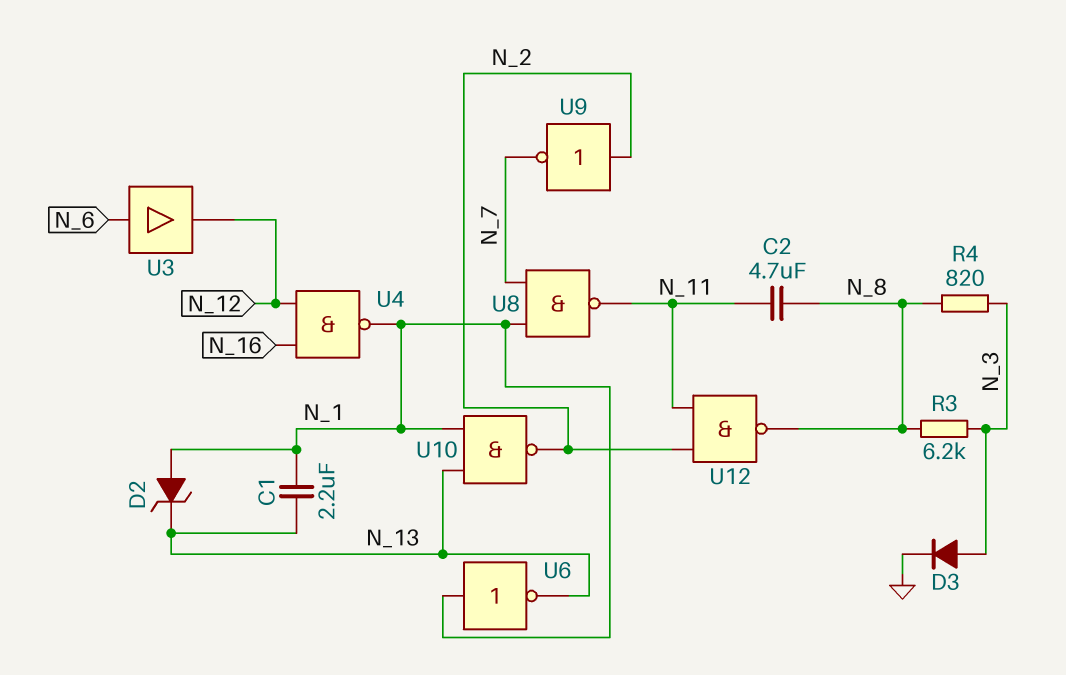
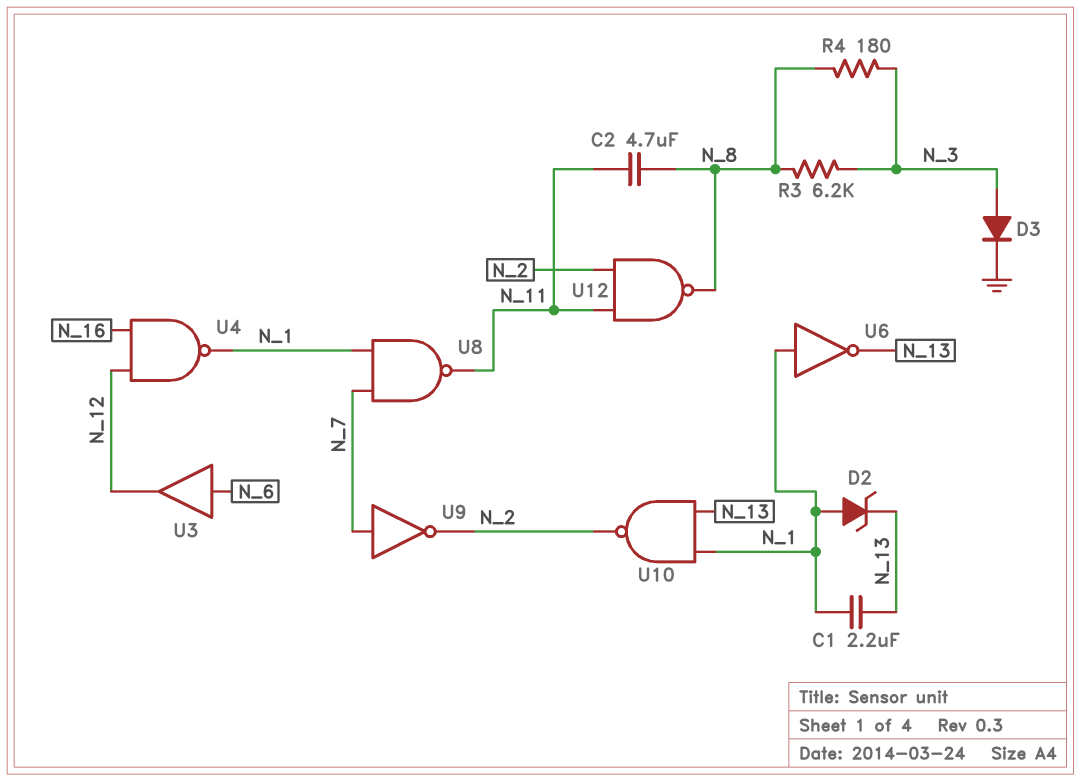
R4: 820 (N_3, N_8) -> 180 (N_3, N_8)
U9: NOT (in N_2, out N_7) -> NOT (in N_7, out N_2)

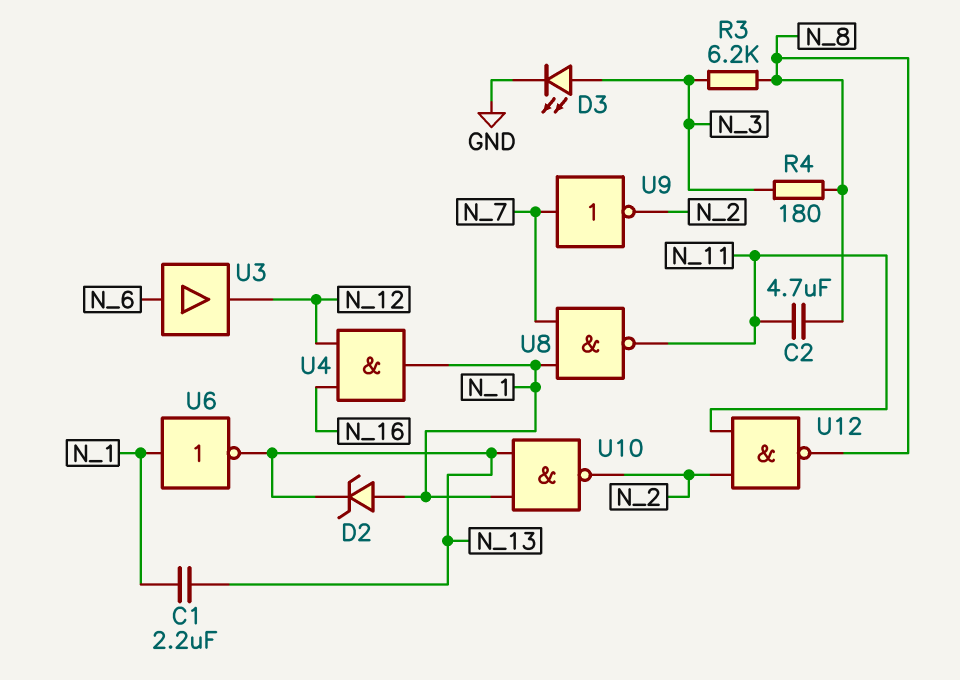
D3: diode (A N_3, K GND) -> LED (A N_3, K GND)
U4: NAND (in N_12, in N_16, out N_1) -> AND (in N_12, in N_16, out N_1)

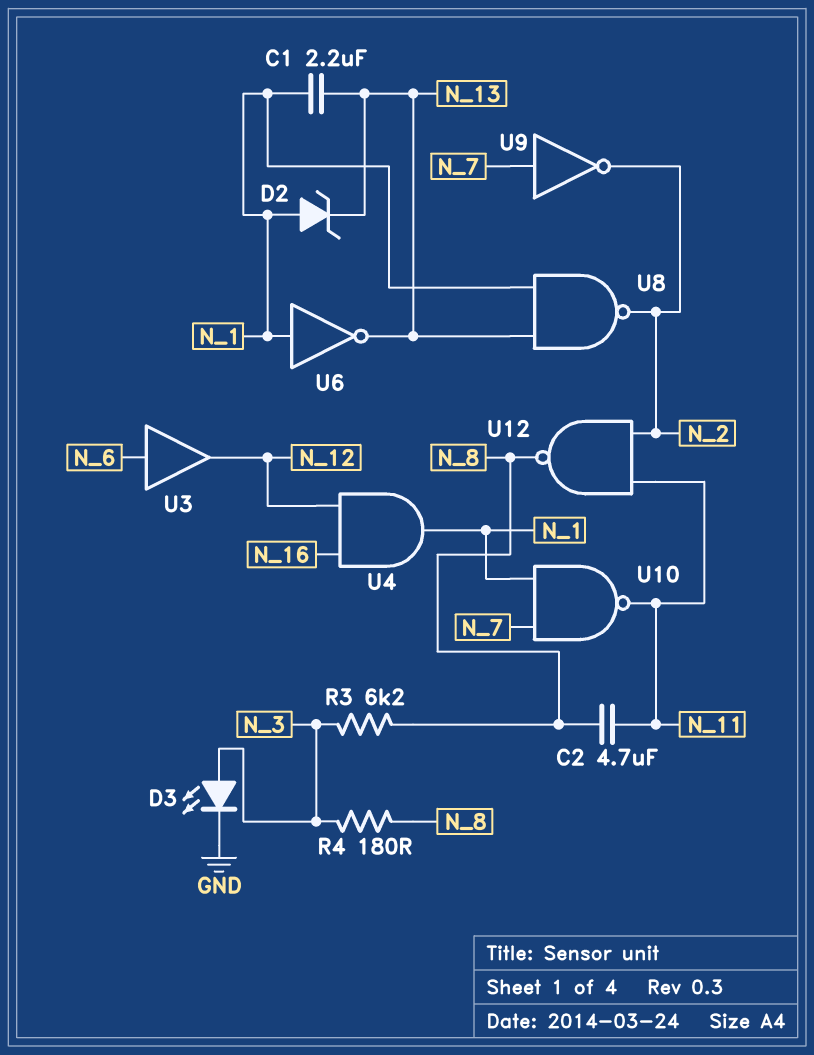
U8: NAND (in N_1, in N_7, out N_11) -> NAND (in N_1, in N_13, out N_2)
U10: NAND (in N_1, in N_13, out N_2) -> NAND (in N_1, in N_7, out N_11)

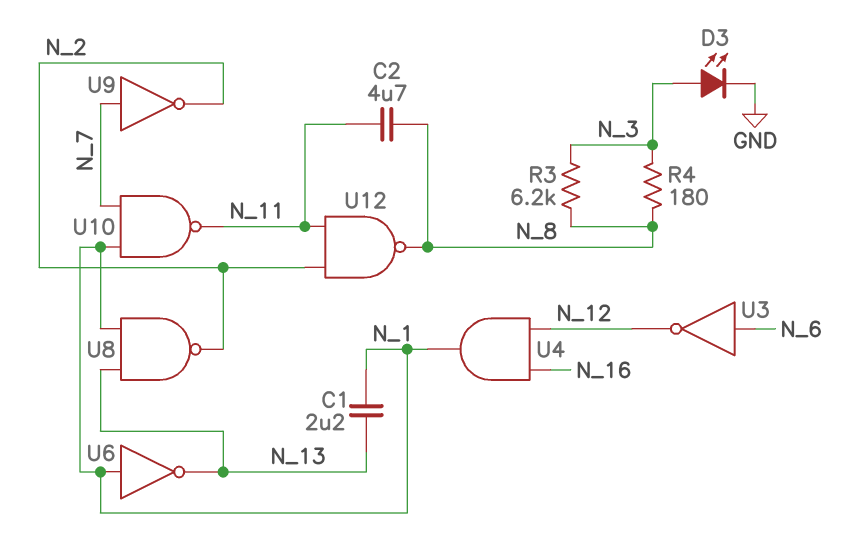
D2: zener (A N_1, K N_13) -> none
U3: buffer (in N_6, out N_12) -> NOT (in N_6, out N_12)

